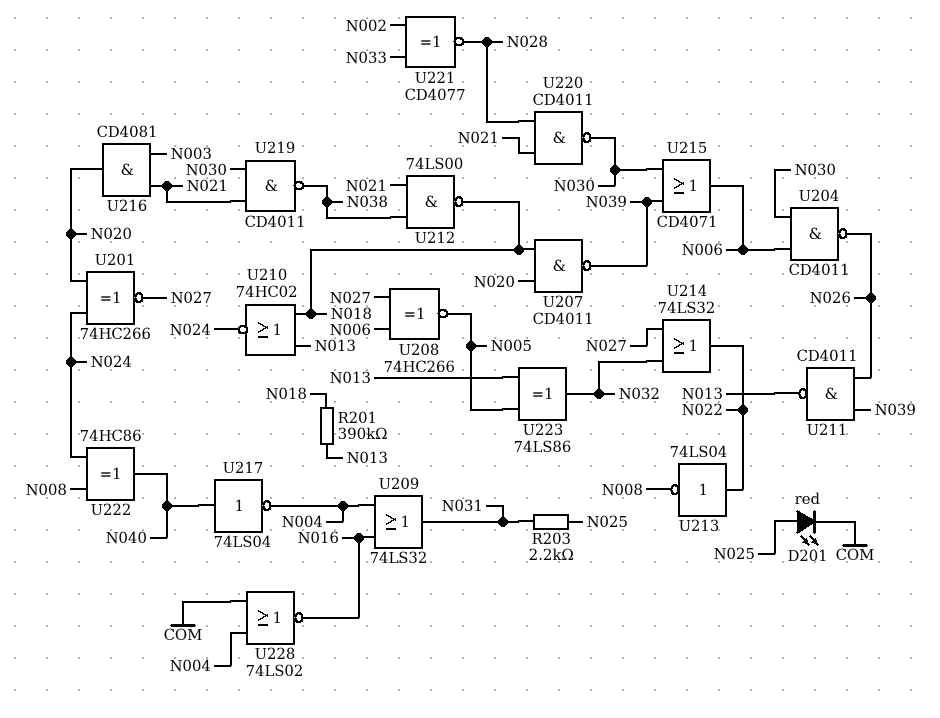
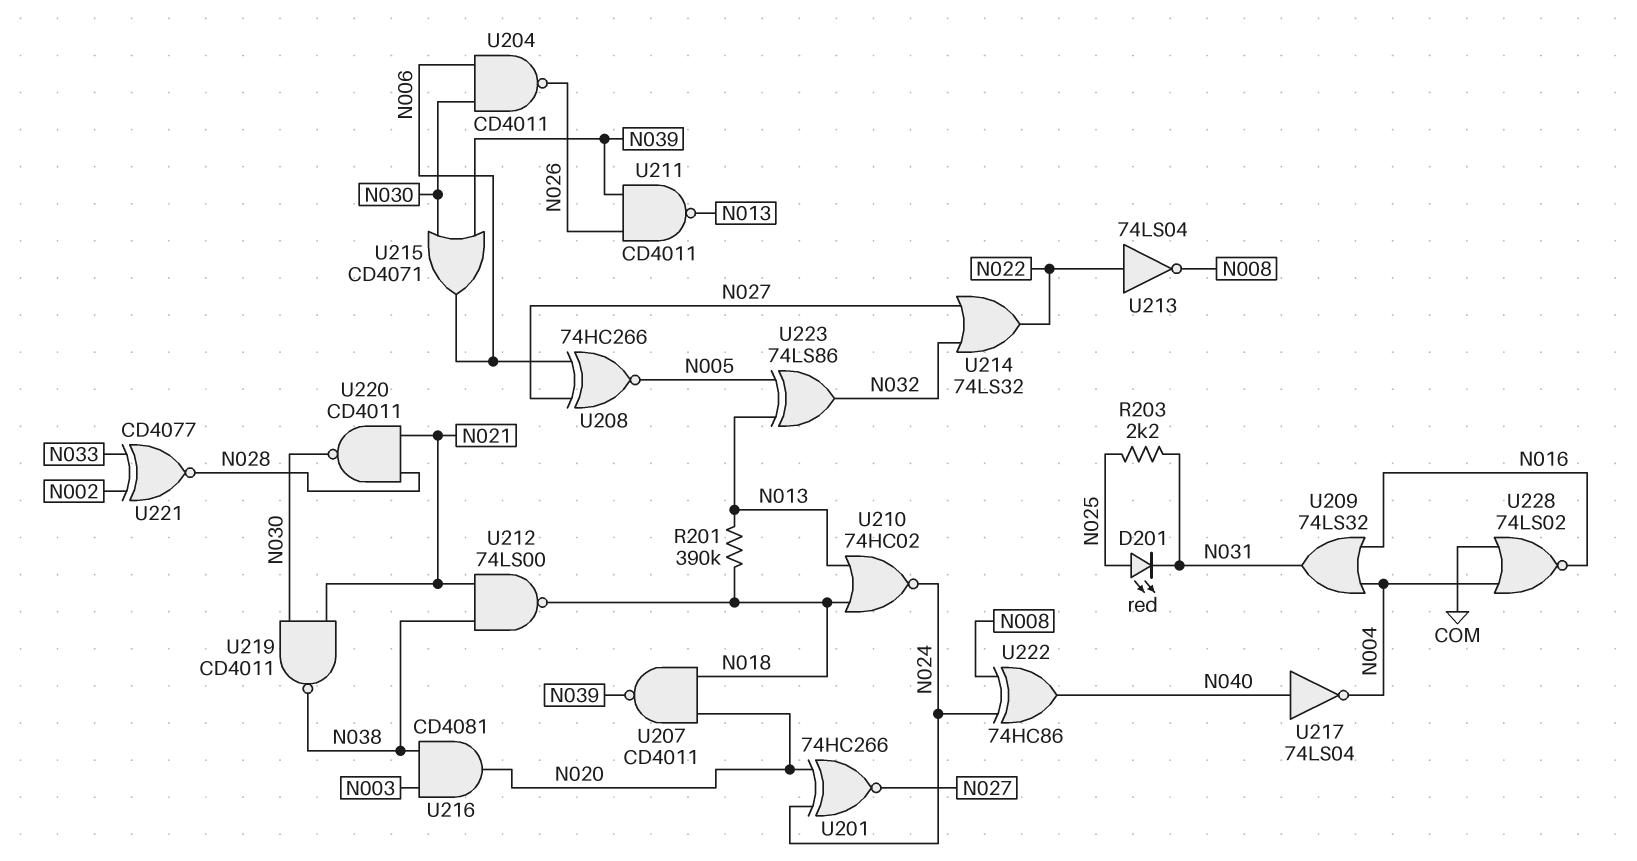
D201: LED red (A N025, K COM) -> LED red (A N025, K N031)
U216: AND CD4081 (in N003, in N021, out N020) -> AND CD4081 (in N003, in N038, out N020)

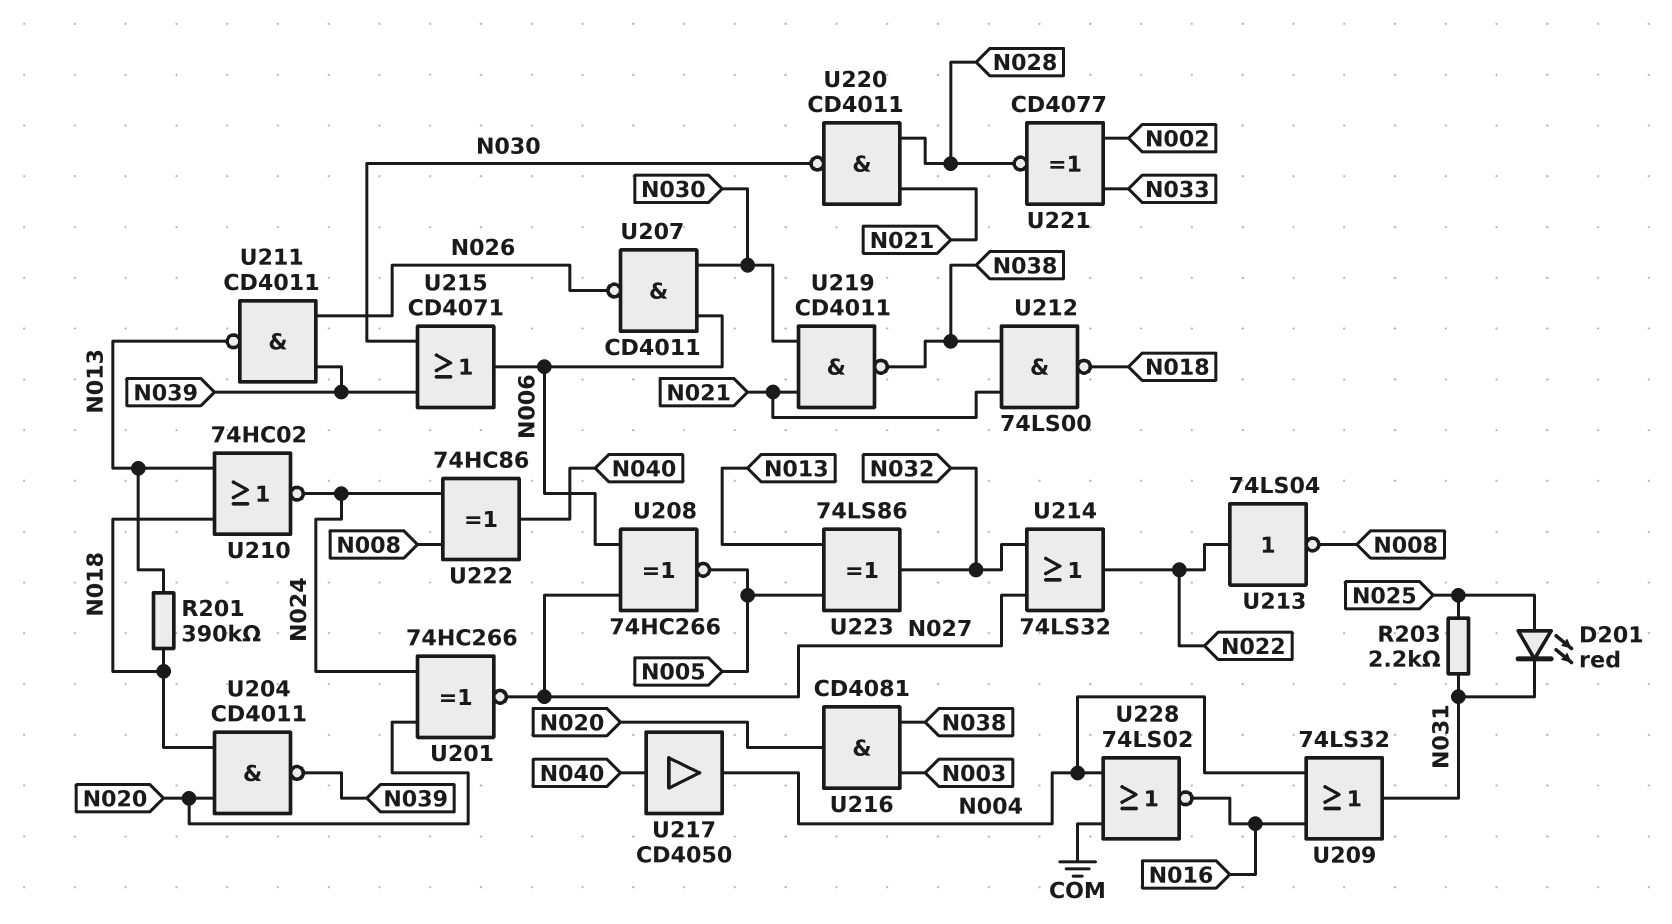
U204: NAND CD4011 (in N006, in N030, out N026) -> NAND CD4011 (in N018, in N020, out N039)
U207: NAND CD4011 (in N018, in N020, out N039) -> NAND CD4011 (in N006, in N030, out N026)
U217: NOT 74LS04 (in N040, out N004) -> buffer CD4050 (in N040, out N004)

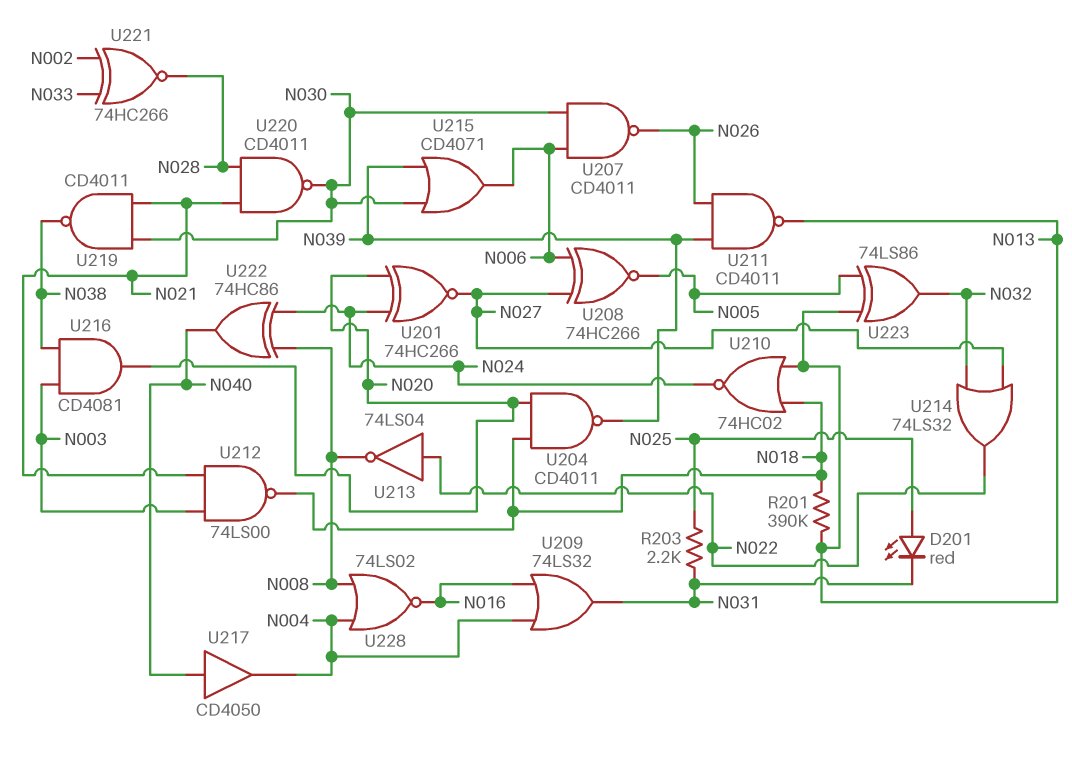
U212: NAND 74LS00 (in N021, in N038, out N018) -> NAND 74LS00 (in N003, in N021, out N018)
U221: XNOR CD4077 (in N002, in N033, out N028) -> XNOR 74HC266 (in N002, in N033, out N028)
U228: NOR 74LS02 (in COM, in N004, out N016) -> NOR 74LS02 (in N004, in N008, out N016)

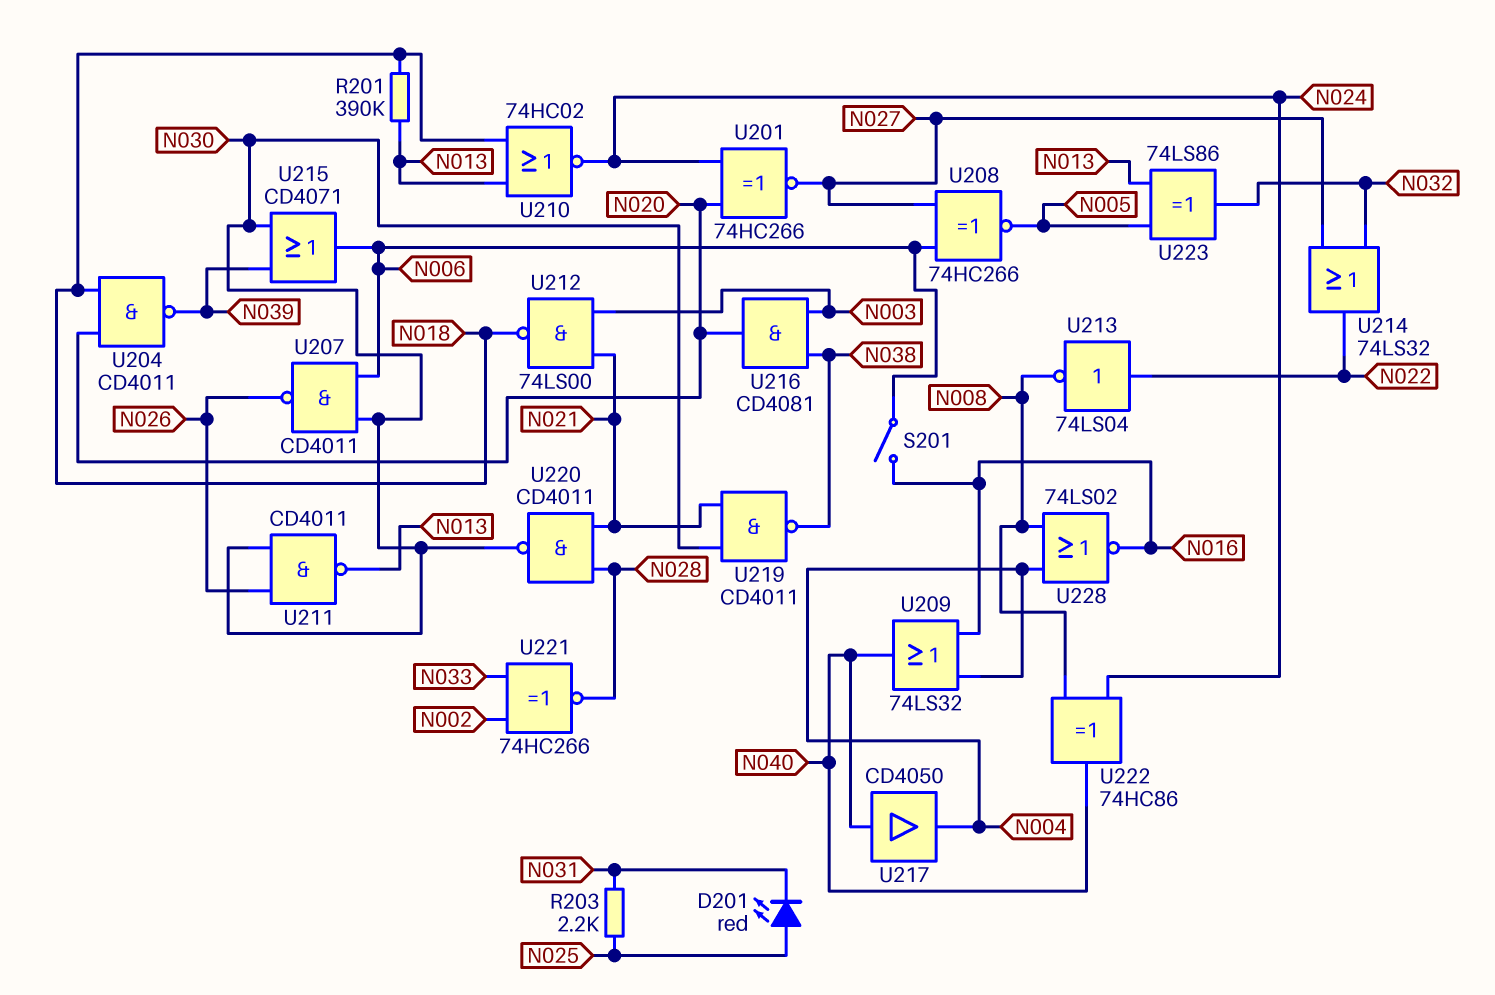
S201: none -> switch (N006, N016)
U209: OR 74LS32 (in N004, in N016, out N031) -> OR 74LS32 (in N004, in N016, out N040)
U211: NAND CD4011 (in N026, in N039, out N013) -> NAND CD4011 (in N026, in N030, out N013)

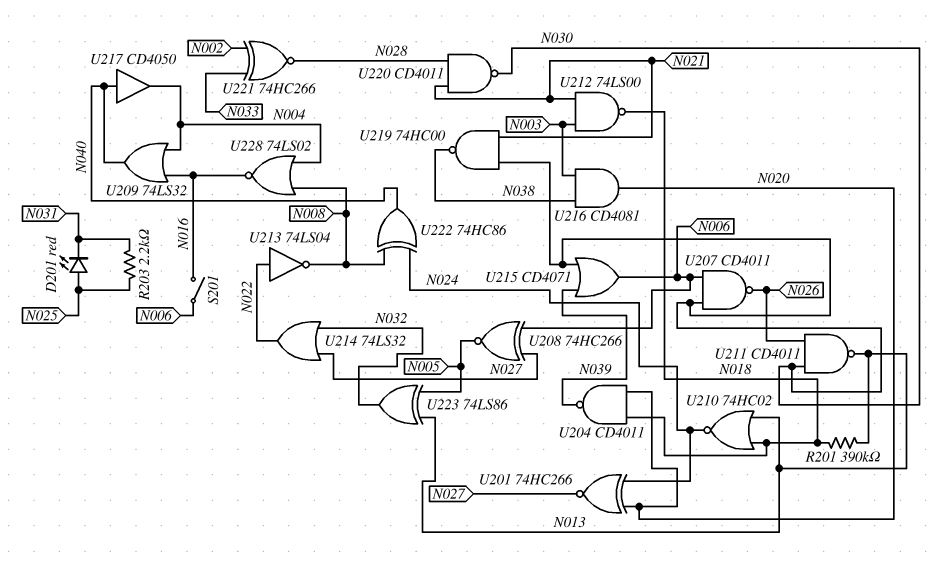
U219: NAND CD4011 (in N021, in N030, out N038) -> NAND 74HC00 (in N021, in N030, out N038)

